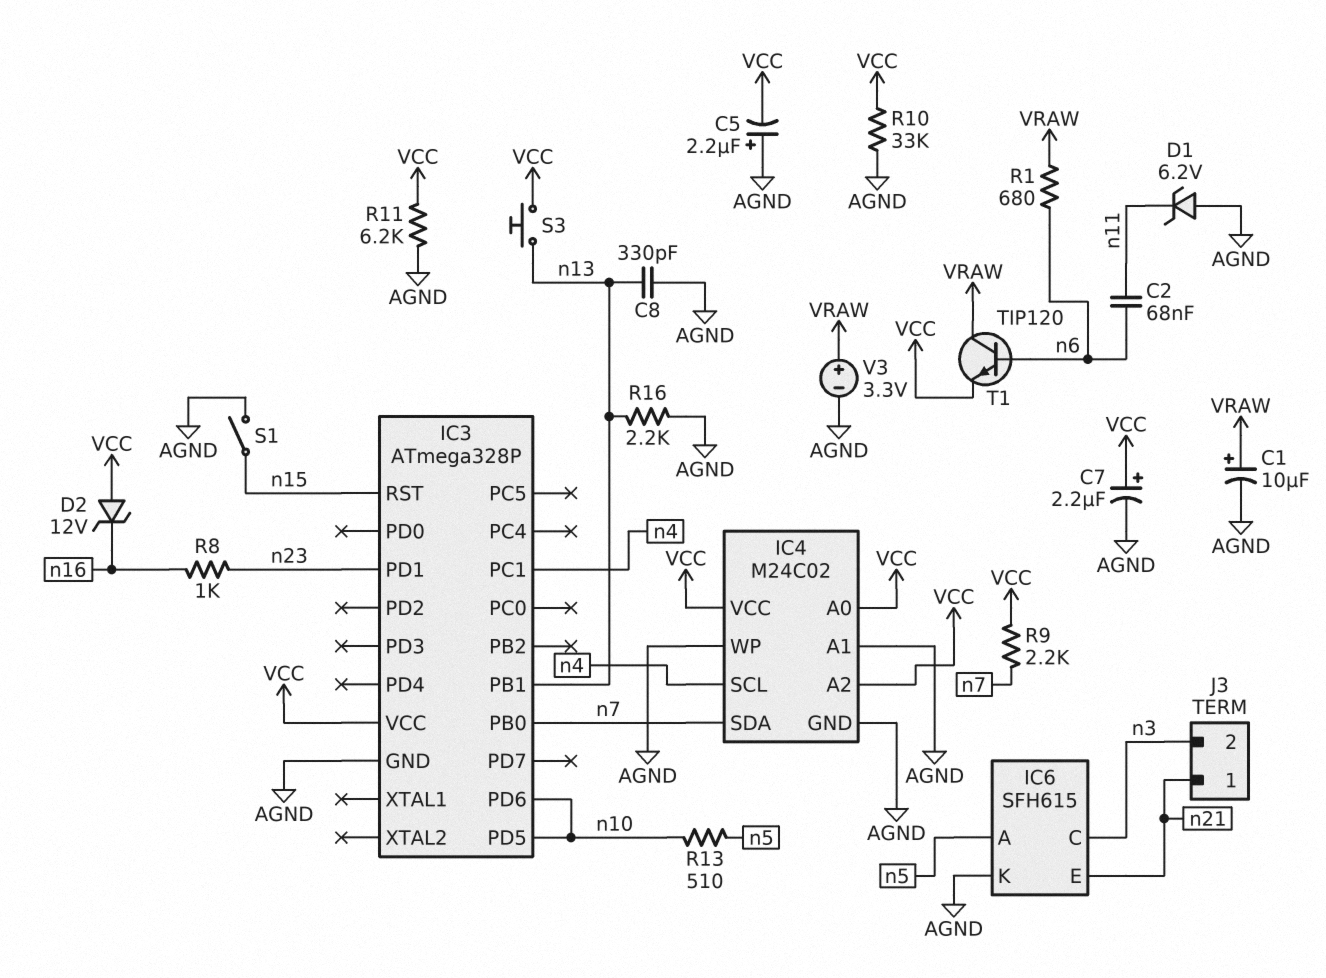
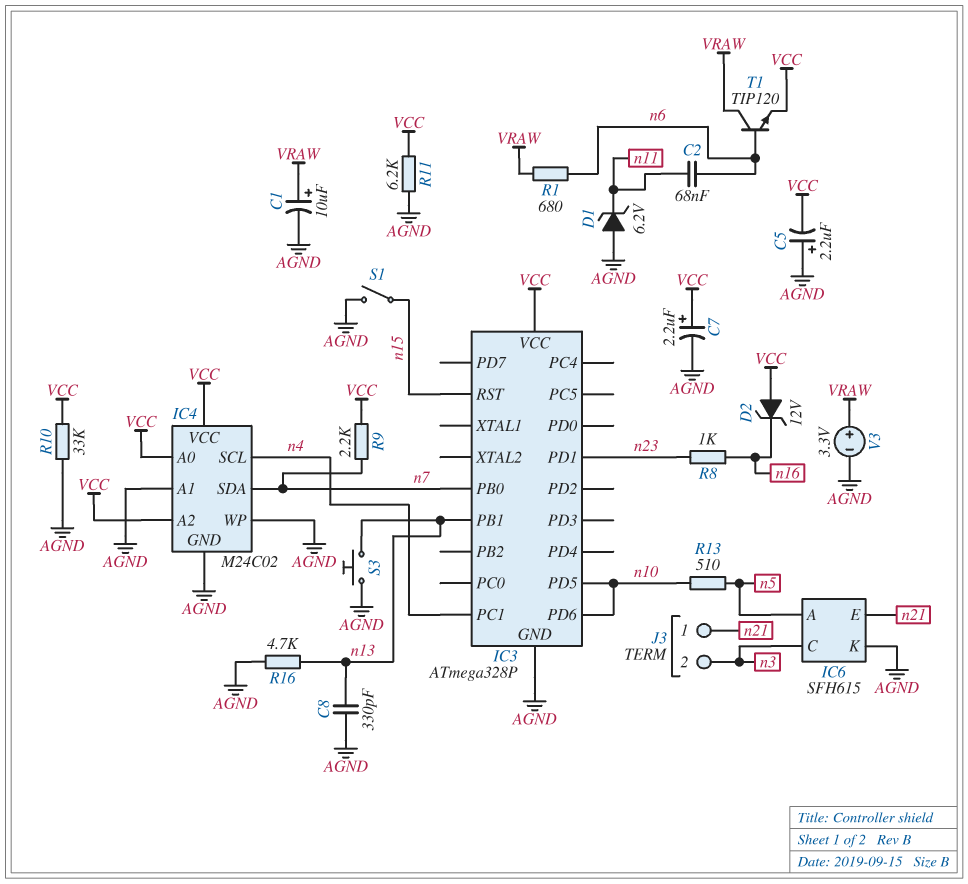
R16: 2.2k (AGND, n13) -> 4.7k (AGND, n13)
S3: button (VCC, n13) -> button (AGND, n13)

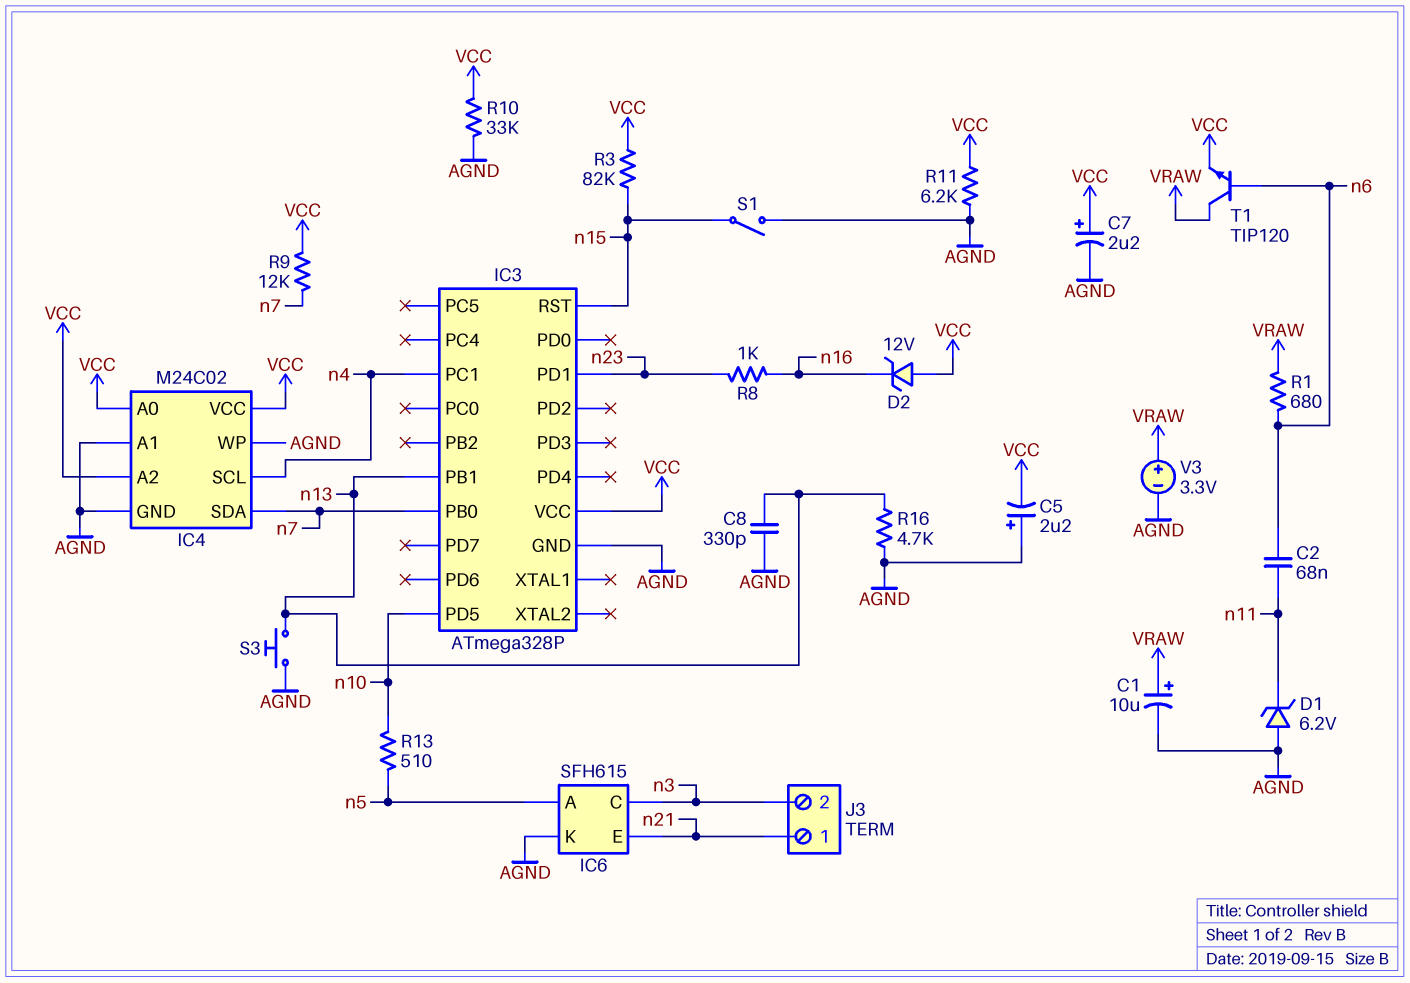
IC3 pin PD6: n10 -> none
R3: none -> 82k (VCC, n15)
R9: 2.2k (VCC, n7) -> 12k (VCC, n7)

